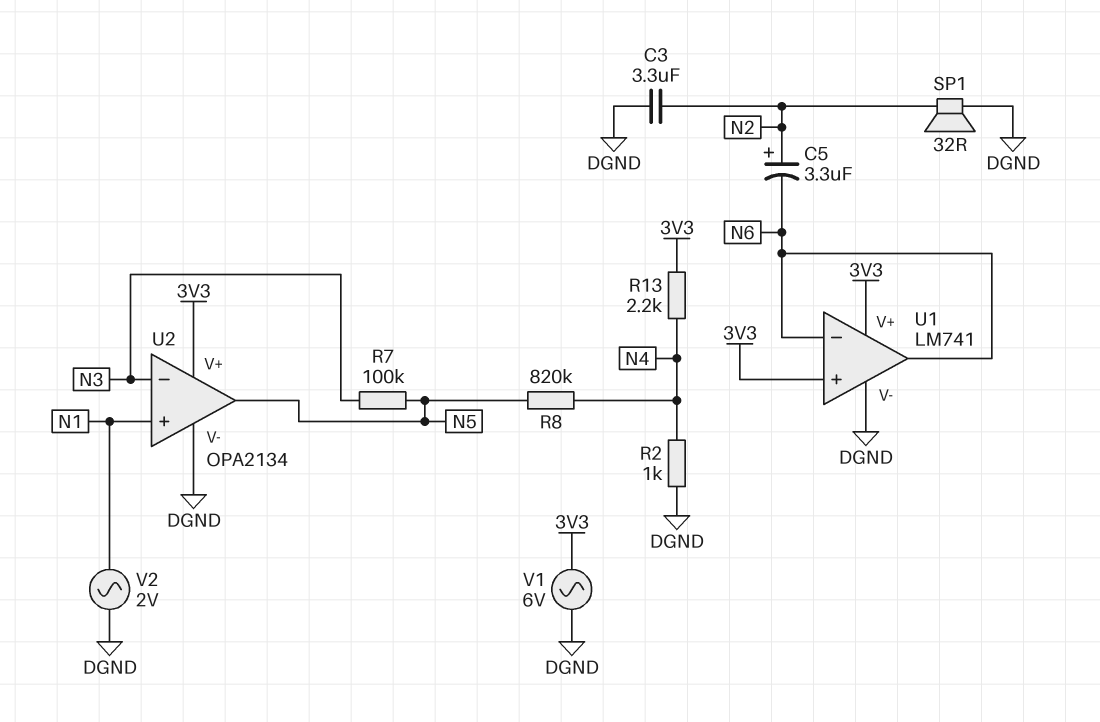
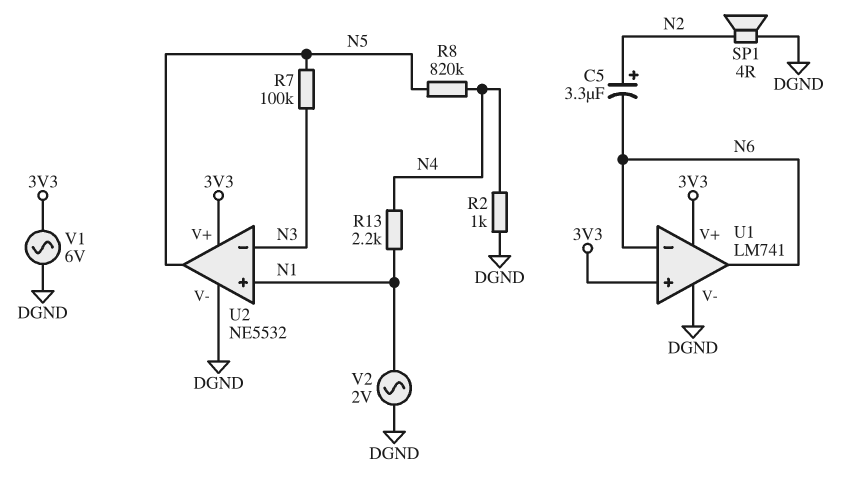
C3: 3.3uF (DGND, N2) -> none
R13: 2.2k (3V3, N4) -> 2.2k (N1, N4)
SP1: speaker 32R (DGND, N2) -> speaker 4R (DGND, N2)
U2: OPA2134 -> NE5532

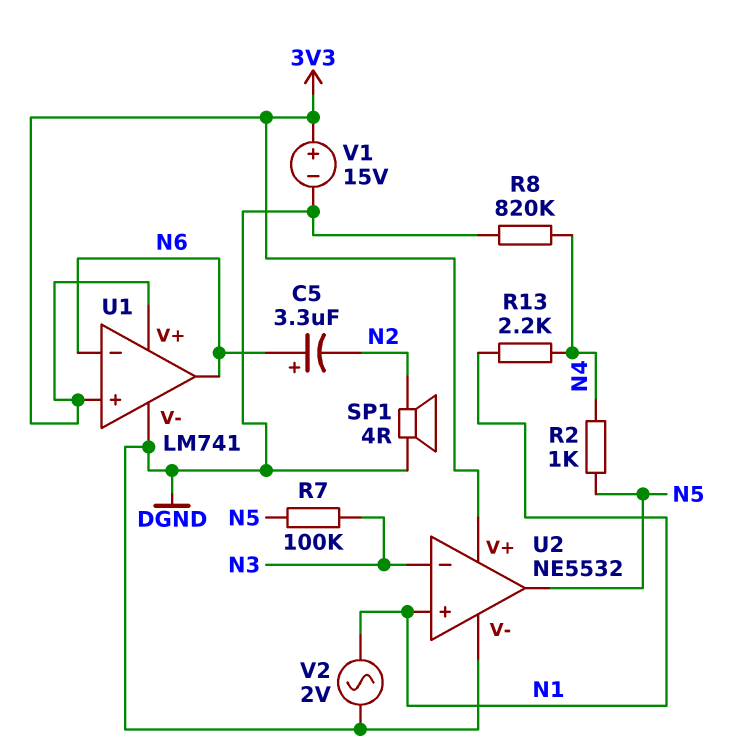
C5: 3.3uF (plus N2, minus N6) -> 3.3uF (plus N6, minus N2)
R2: 1k (DGND, N4) -> 1k (N4, N5)
R8: 820k (N4, N5) -> 820k (DGND, N4)
V1: AC 6V (3V3, DGND) -> 15V (plus 3V3, minus DGND)

